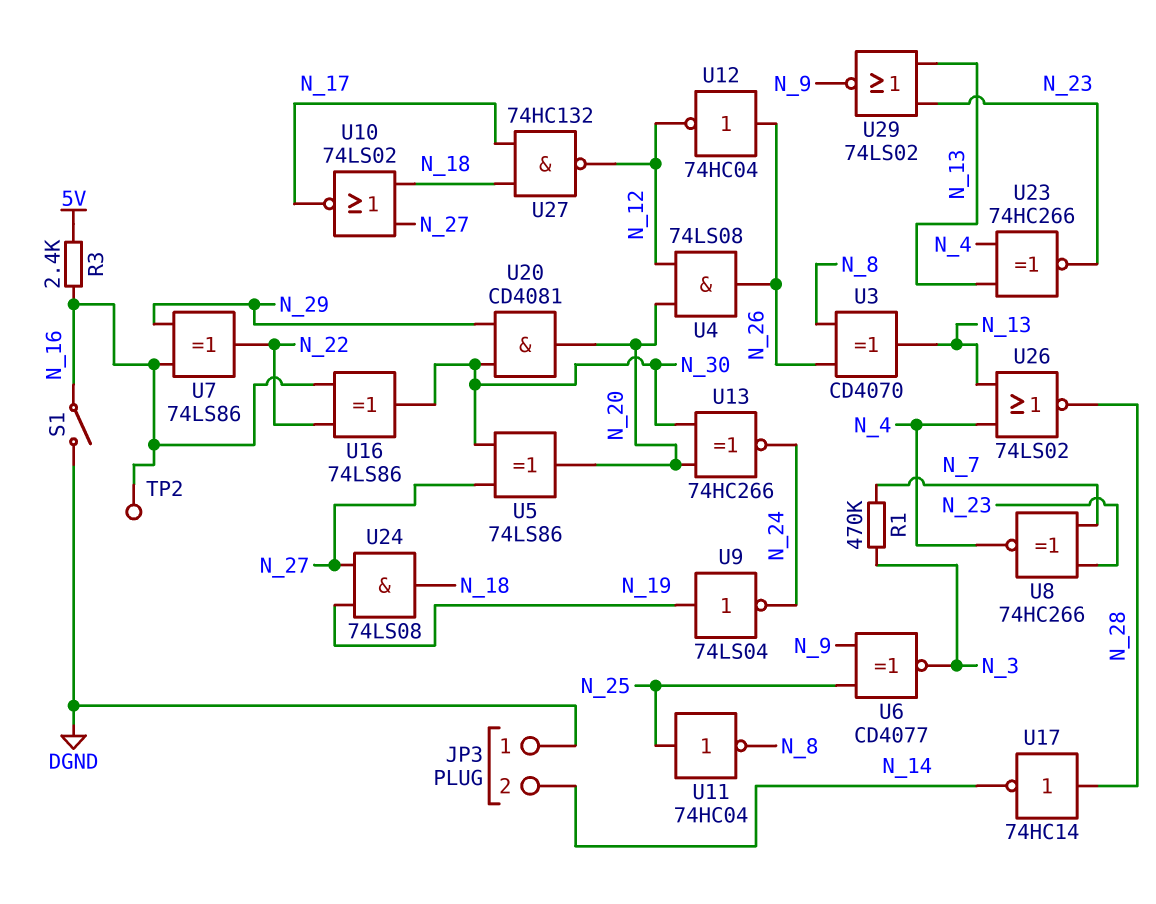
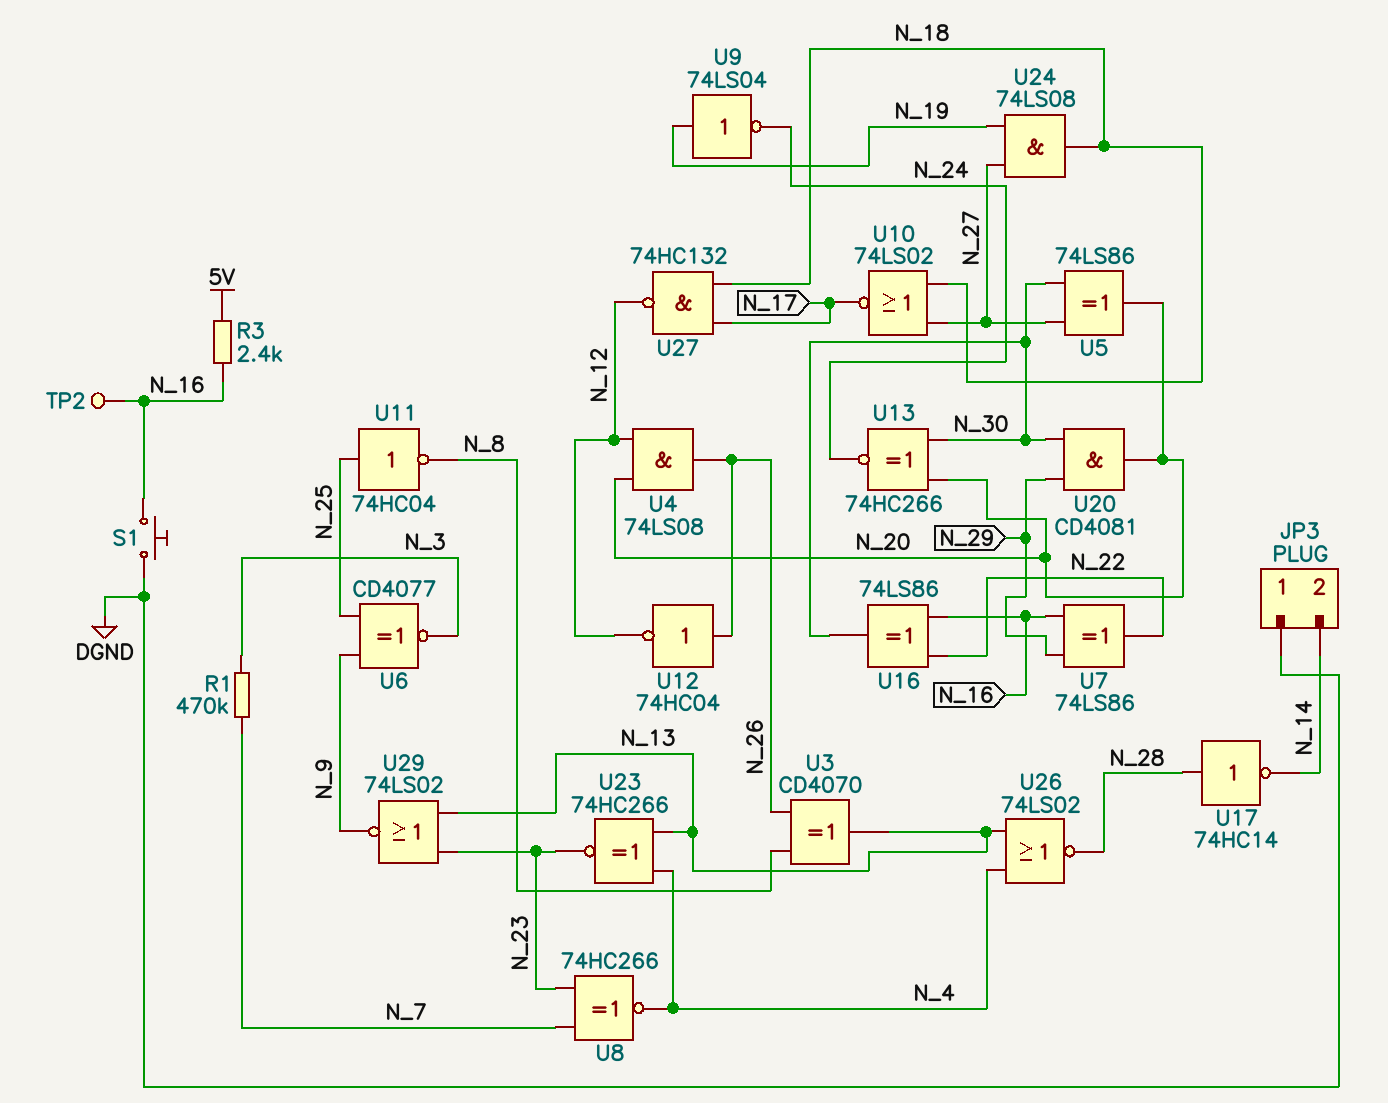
S1: switch (DGND, N_16) -> button (DGND, N_16)

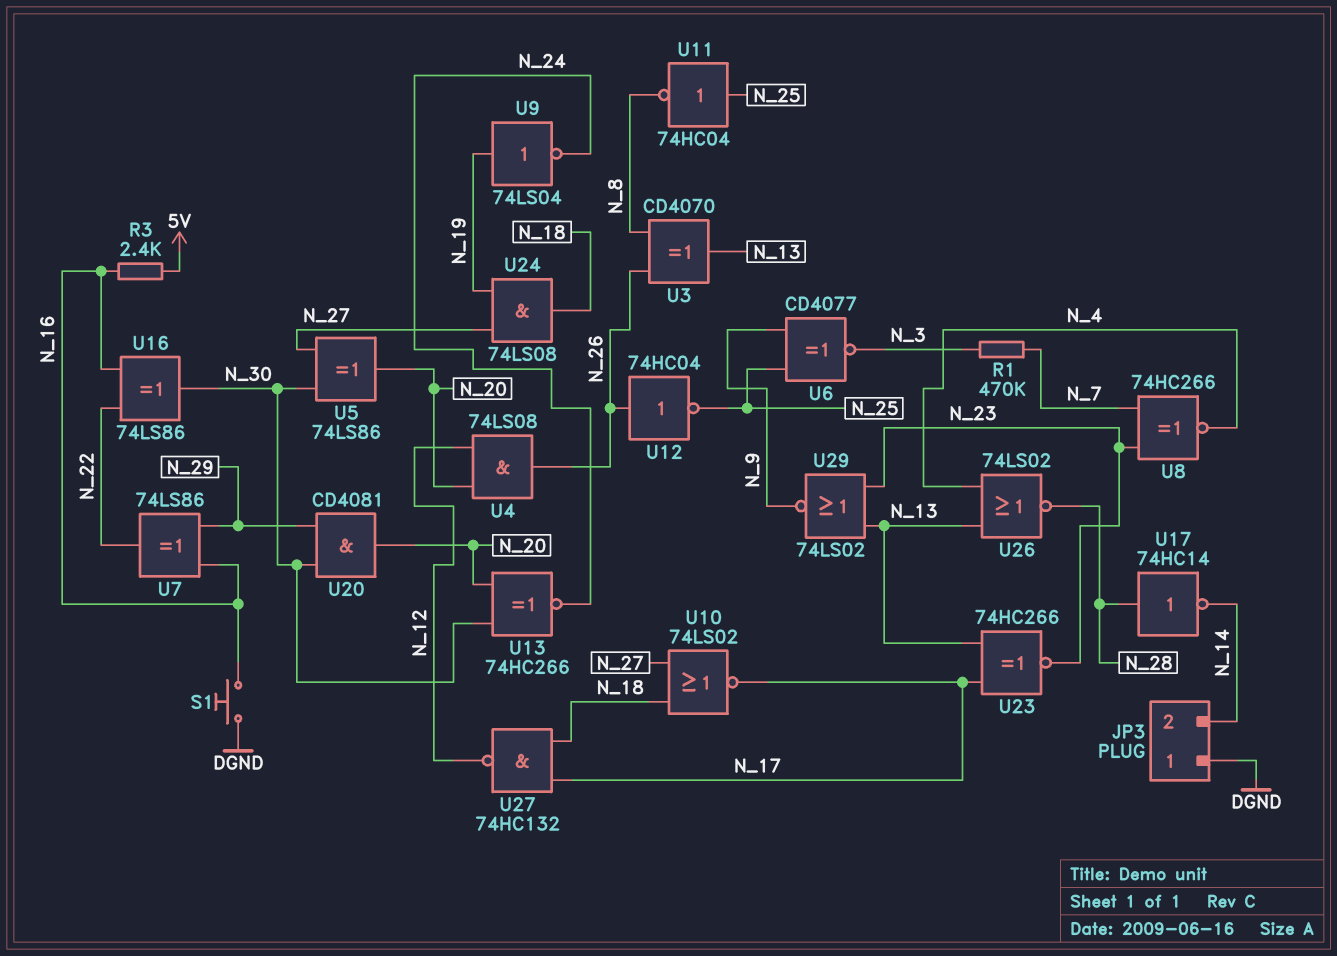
TP2: test point (N_16) -> none
U12: NOT 74HC04 (in N_26, out N_12) -> NOT 74HC04 (in N_26, out N_25)
U23: XNOR 74HC266 (in N_4, in N_13, out N_23) -> XNOR 74HC266 (in N_13, in N_17, out N_23)

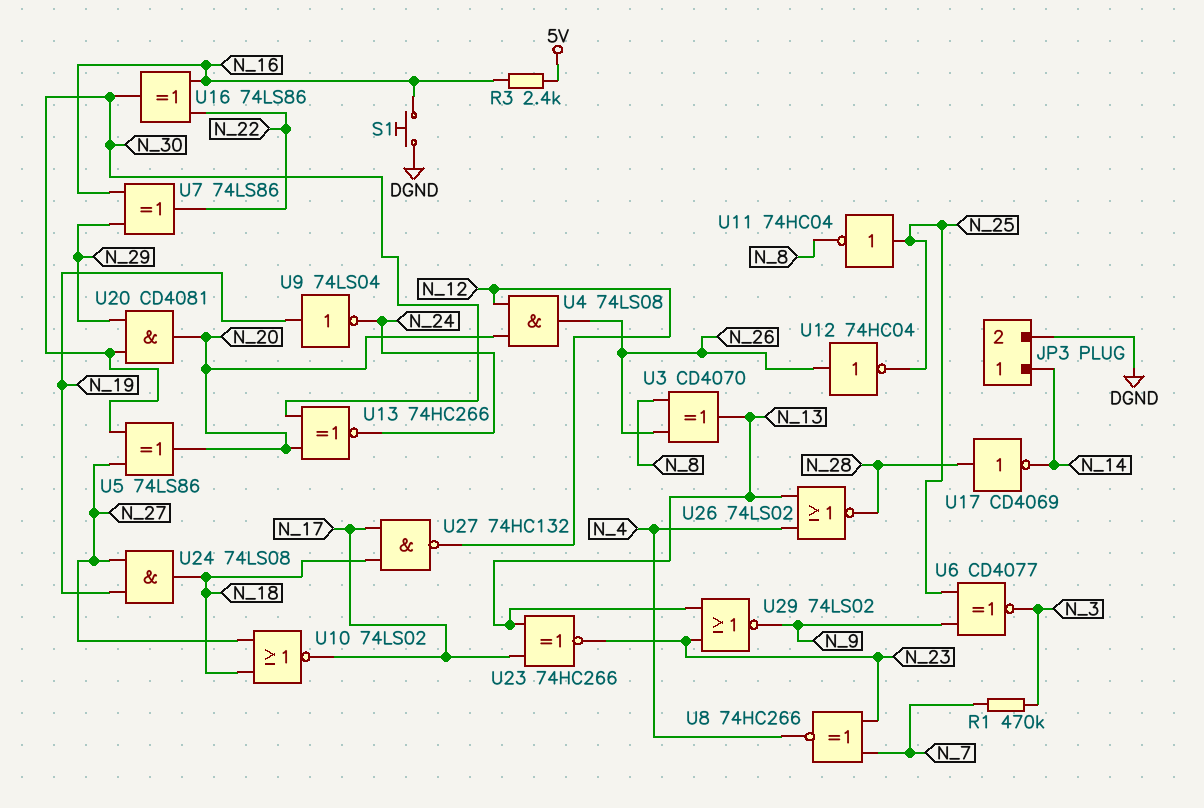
JP3 pin 1: DGND -> N_14
JP3 pin 2: N_14 -> DGND
U17: NOT 74HC14 (in N_28, out N_14) -> NOT CD4069 (in N_28, out N_14)

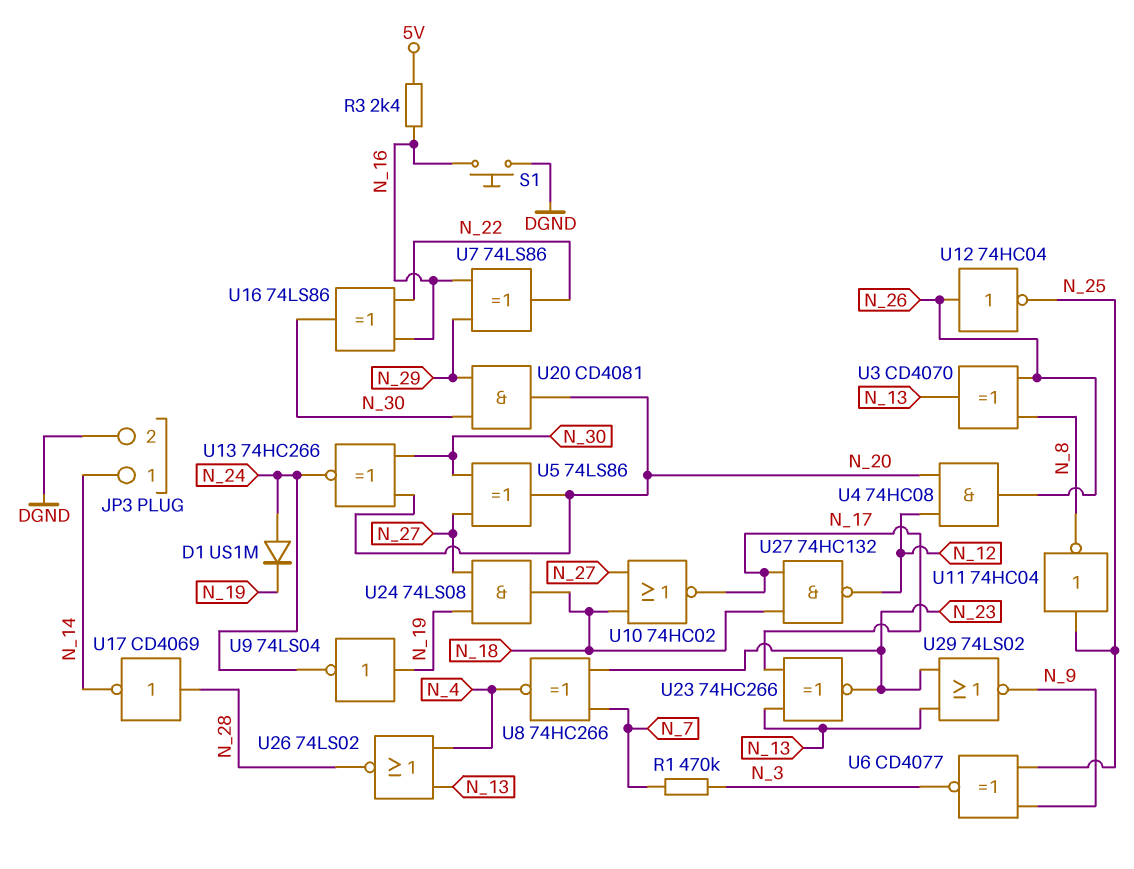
D1: none -> diode US1M (A N_24, K N_19)
U4: AND 74LS08 (in N_12, in N_20, out N_26) -> AND 74HC08 (in N_12, in N_20, out N_26)
U10: NOR 74LS02 (in N_18, in N_27, out N_17) -> NOR 74HC02 (in N_18, in N_27, out N_17)

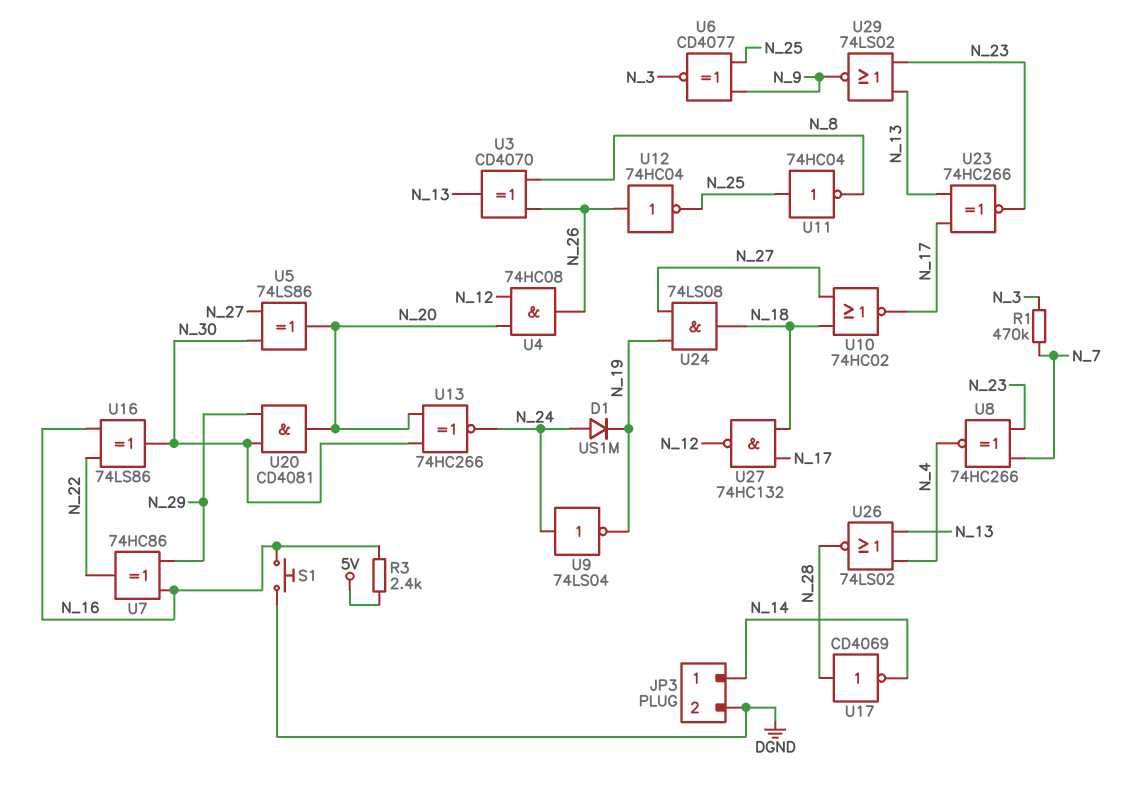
U7: XOR 74LS86 (in N_16, in N_29, out N_22) -> XOR 74HC86 (in N_16, in N_29, out N_22)
U9: NOT 74LS04 (in N_19, out N_24) -> NOT 74LS04 (in N_24, out N_19)

